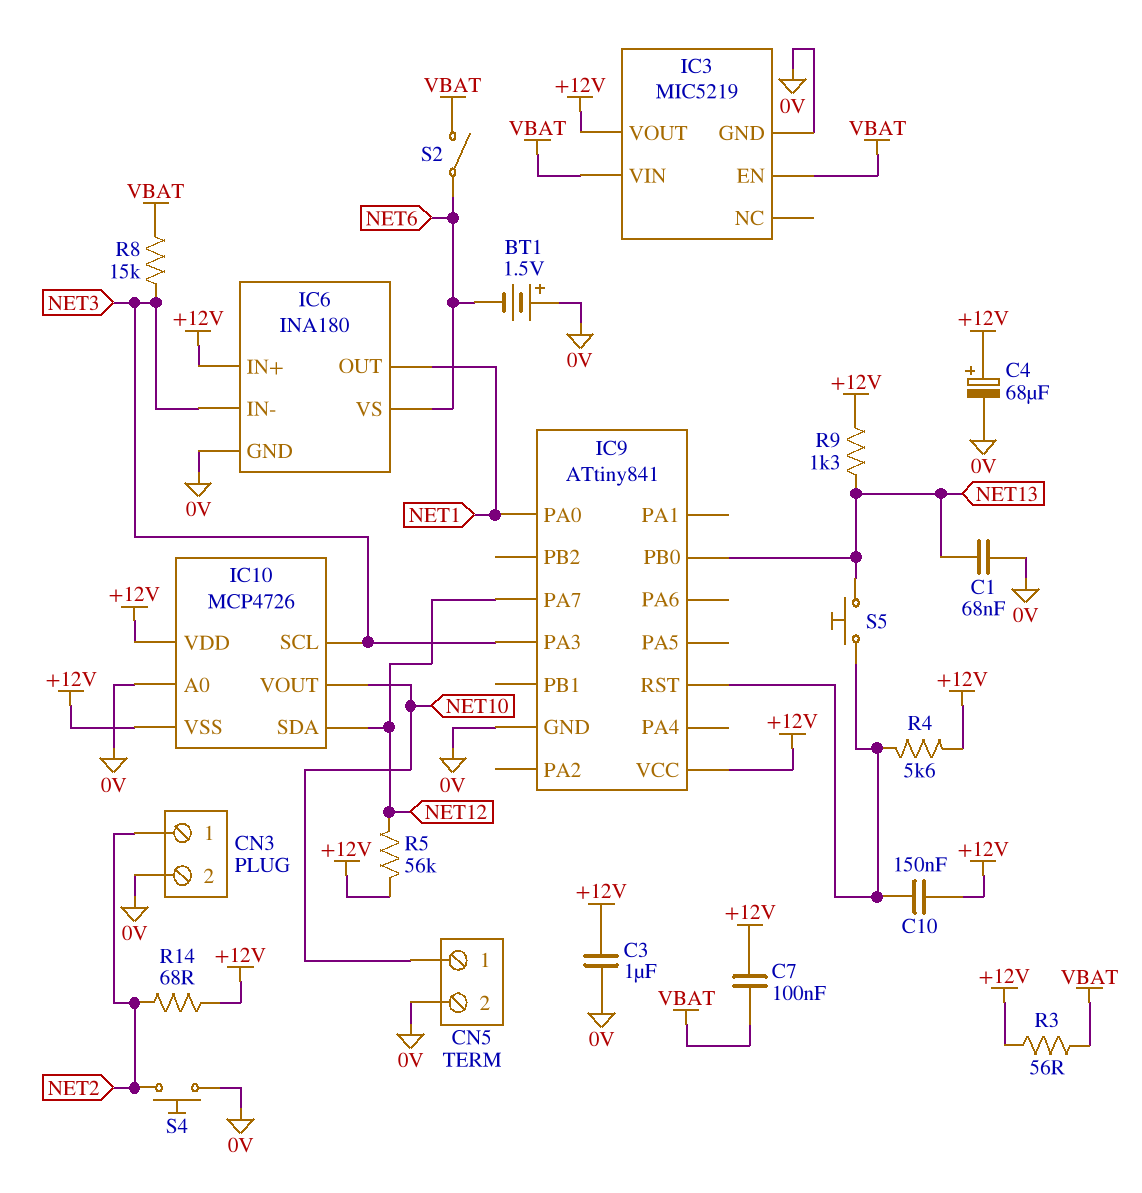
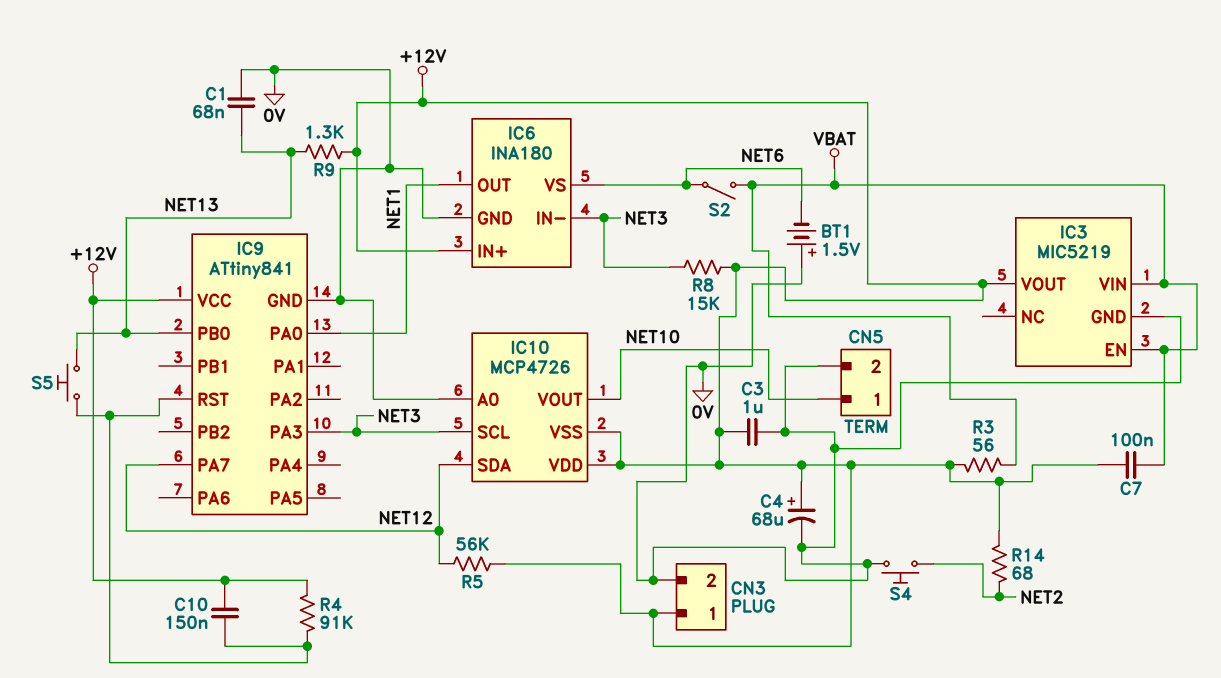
CN3 pin 1: NET2 -> +12V
R4: 5.6k (+12V, IC9/RST) -> 91k (+12V, IC9/RST)
R8: 15k (NET3, VBAT) -> 15k (+12V, NET3)

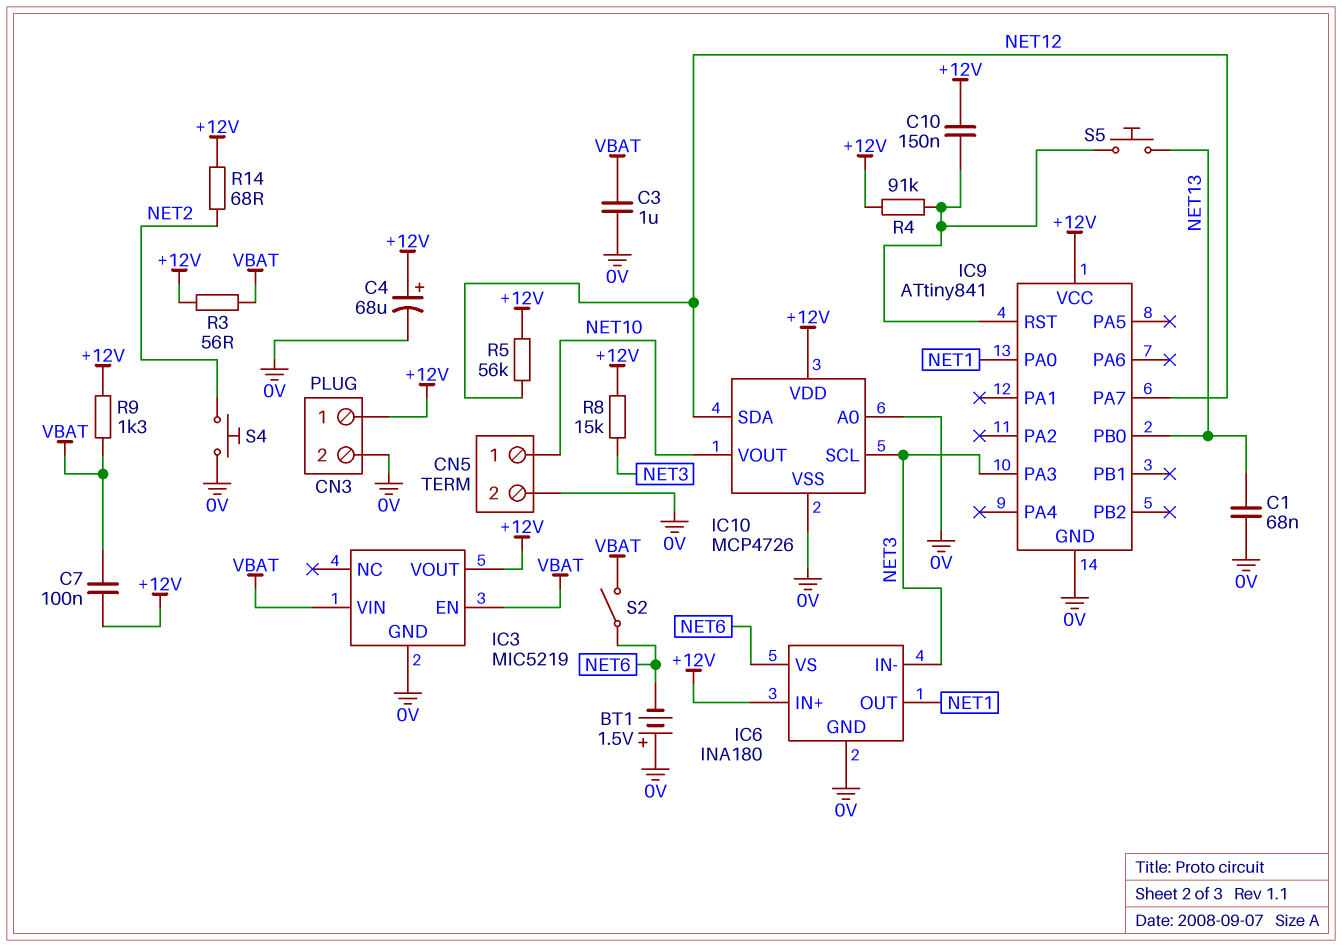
C3: 1uF (+12V, 0V) -> 1uF (0V, VBAT)
IC10 pin VSS: +12V -> 0V
R9: 1.3k (+12V, NET13) -> 1.3k (+12V, VBAT)

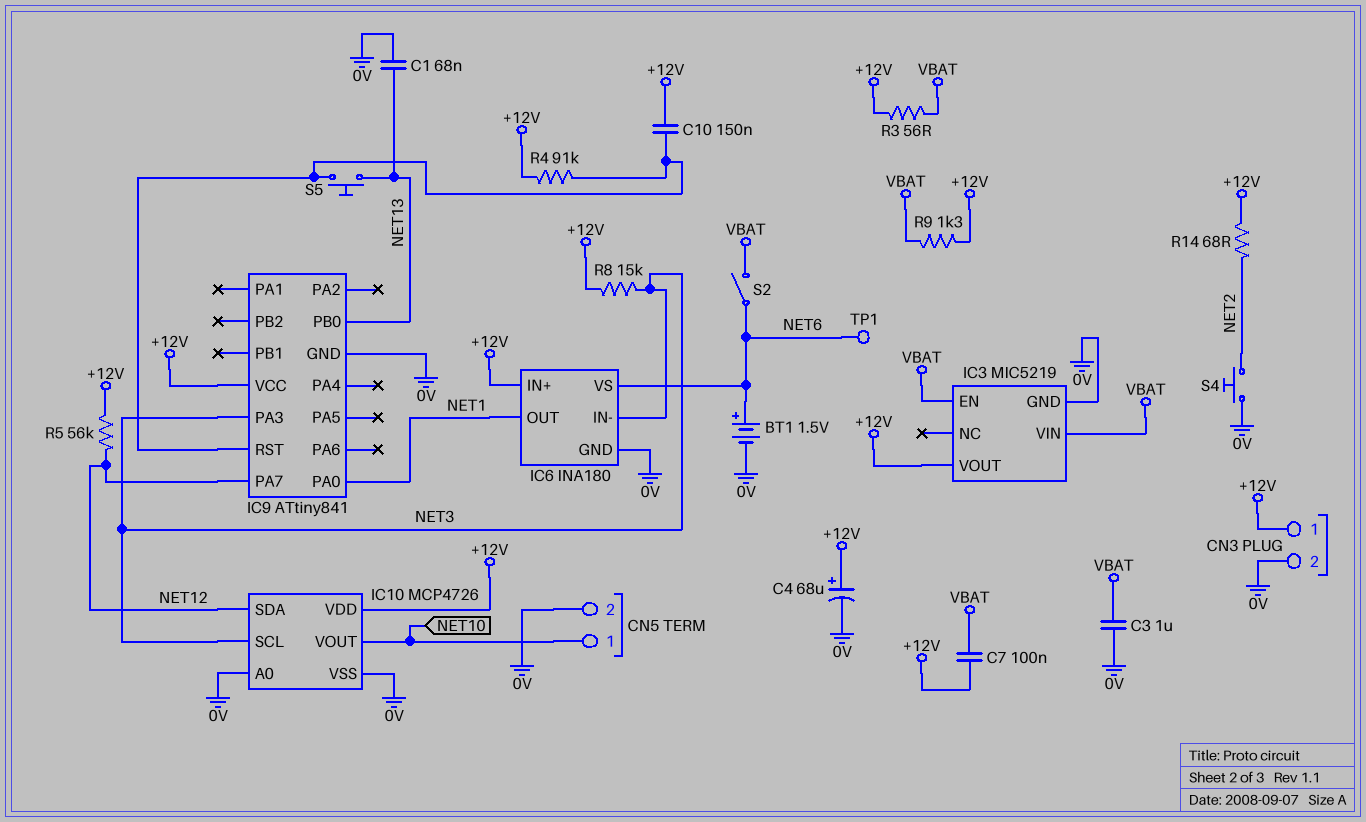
BT1: 1.5V (plus 0V, minus NET6) -> 1.5V (plus NET6, minus 0V)
TP1: none -> test point (NET6)

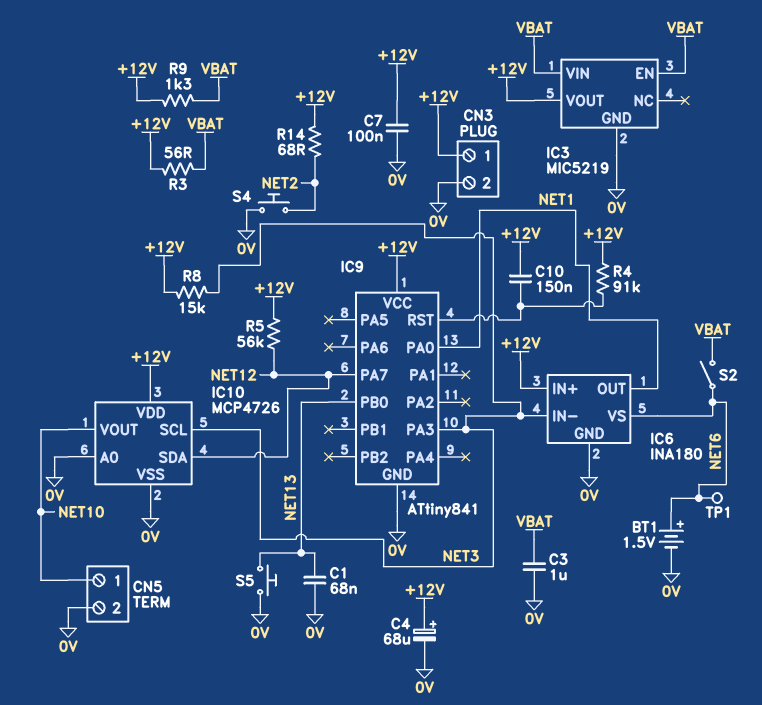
C7: 100nF (+12V, VBAT) -> 100nF (+12V, 0V)
S5: button (IC9/RST, NET13) -> button (0V, NET13)

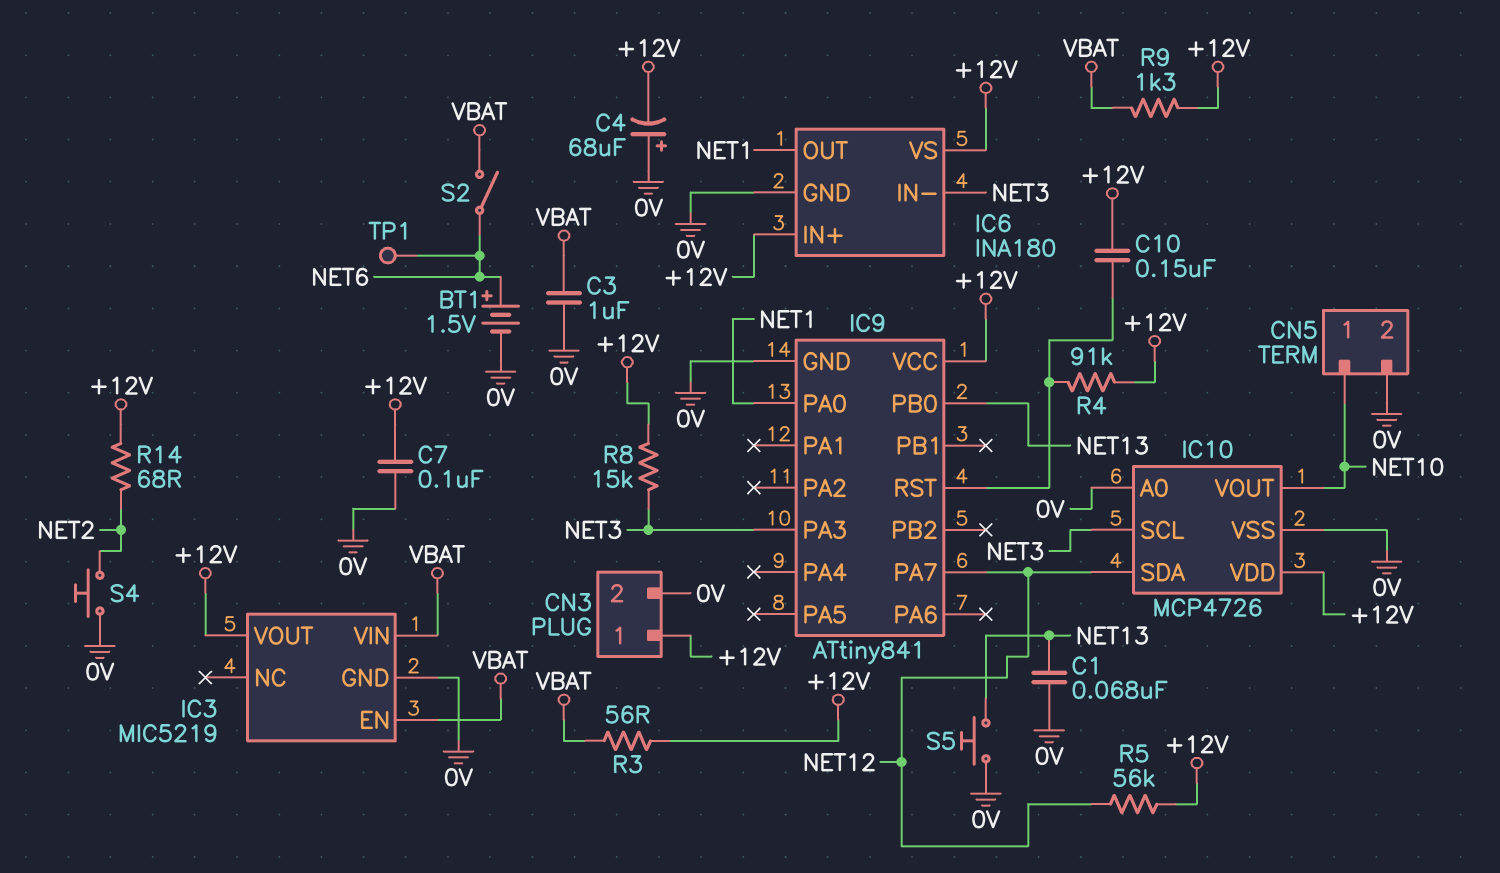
C4: 68uF (plus +12V, minus 0V) -> 68uF (plus 0V, minus +12V)
IC6 pin VS: NET6 -> +12V

